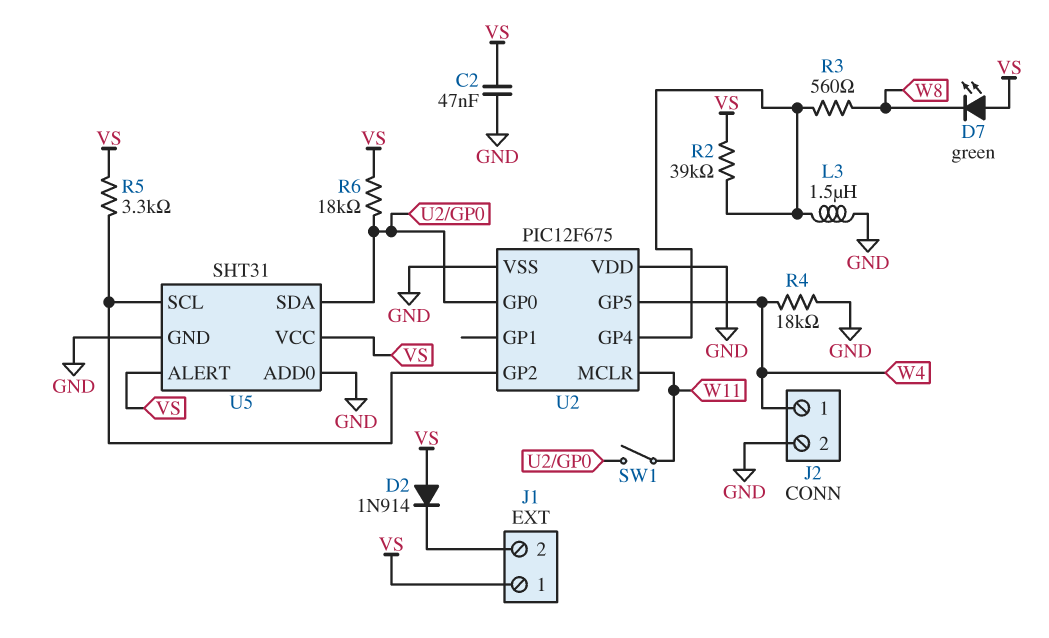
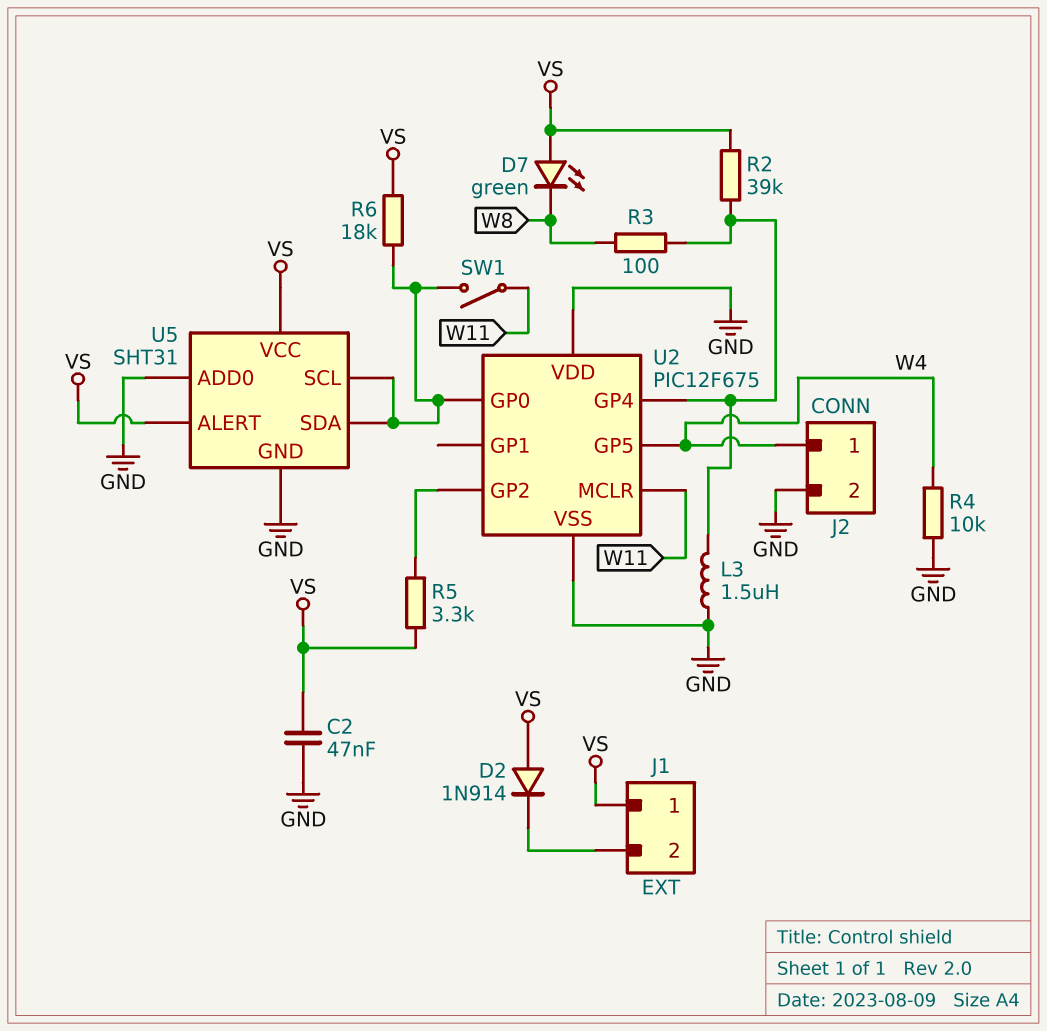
R3: 560 (U2/GP4, W8) -> 100 (U2/GP4, W8)
R4: 18k (GND, W4) -> 10k (GND, W4)
U5 pin SCL: U2/GP2 -> U2/GP0

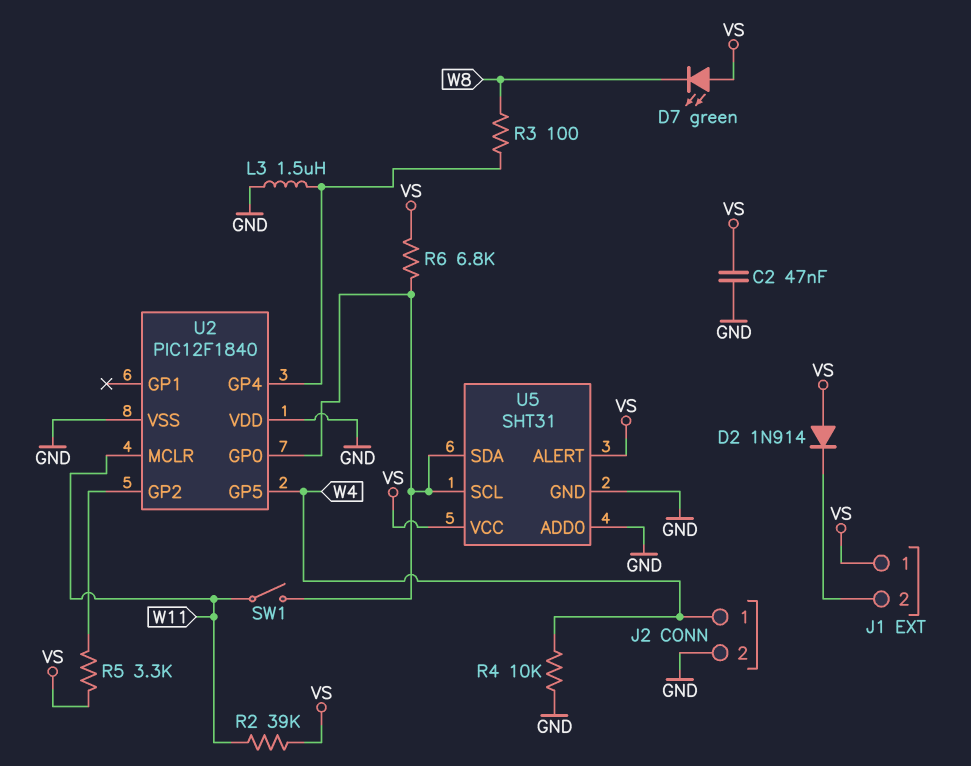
R2: 39k (U2/GP4, VS) -> 39k (VS, W11)
R6: 18k (U2/GP0, VS) -> 6.8k (U2/GP0, VS)
U2: PIC12F675 -> PIC12F1840

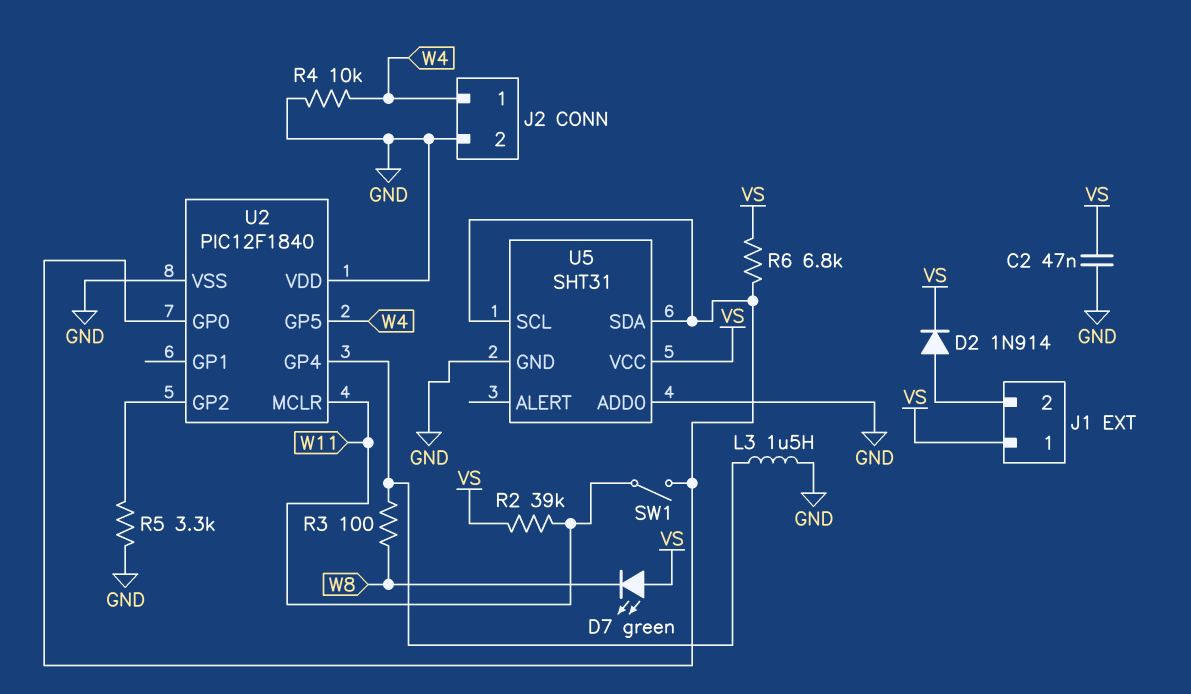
D2: diode 1N914 (A VS, K J1/2) -> diode 1N914 (A J1/2, K VS)
R5: 3.3k (U2/GP2, VS) -> 3.3k (GND, U2/GP2)
U5 pin ALERT: VS -> none

